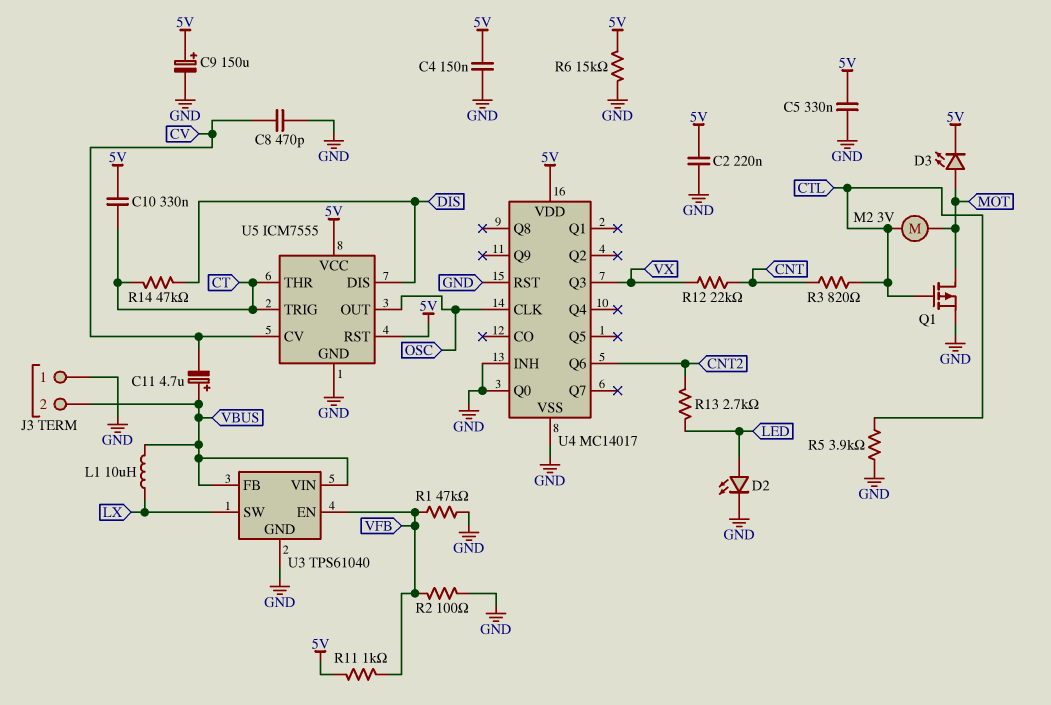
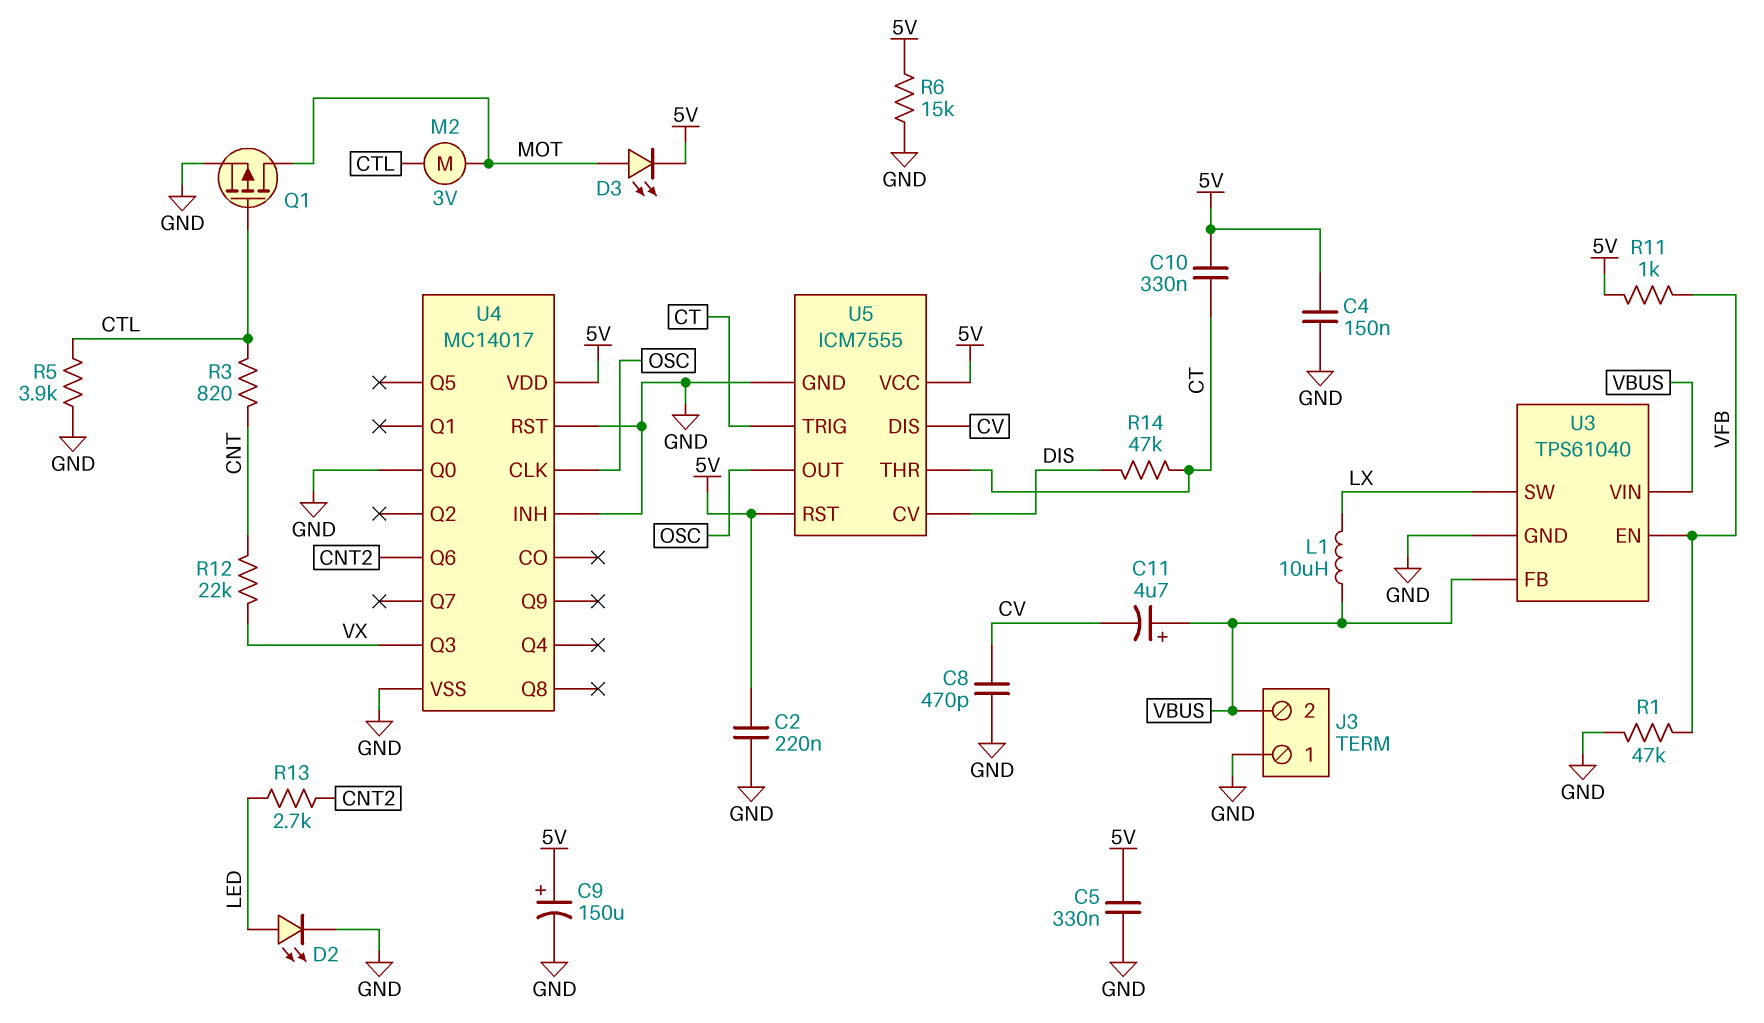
R2: 100 (GND, VFB) -> none
U5 pin CV: CV -> DIS
U5 pin DIS: DIS -> CV

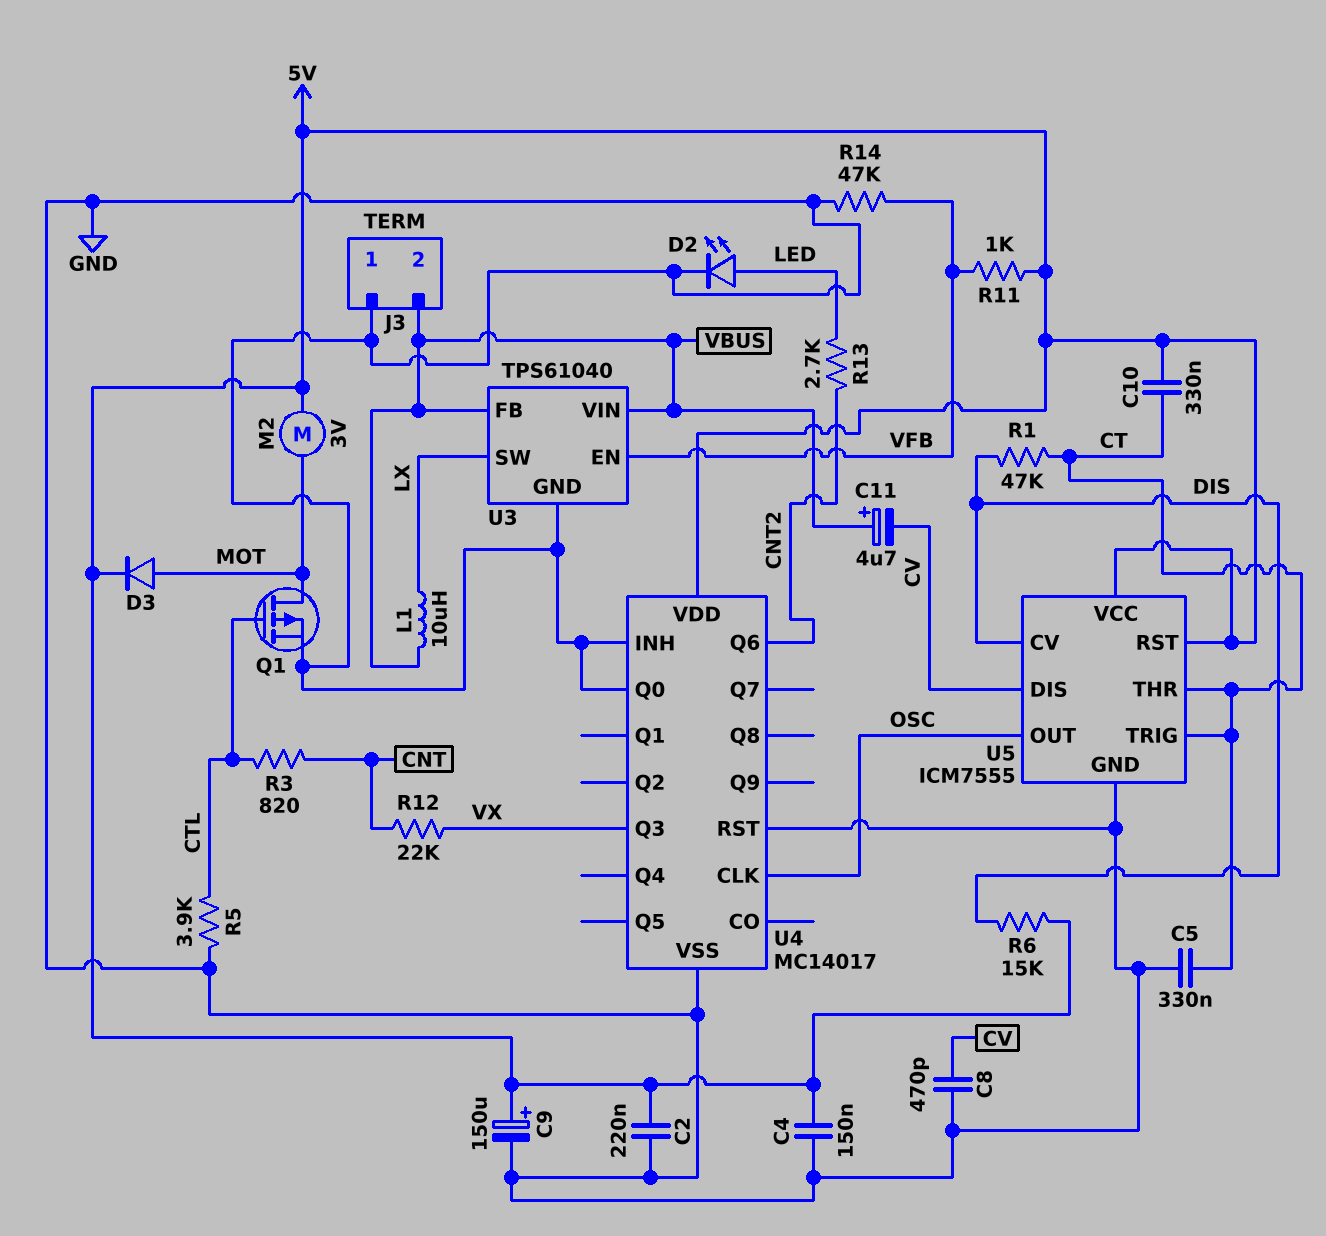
C5: 330nF (5V, GND) -> 330nF (CT, GND)
D3: LED (A MOT, K 5V) -> diode (A MOT, K 5V)
M2: motor 3V (CTL, MOT) -> motor 3V (5V, MOT)
R1: 47k (GND, VFB) -> 47k (CT, DIS)
R6: 15k (5V, GND) -> 15k (5V, DIS)
R14: 47k (CT, DIS) -> 47k (GND, VFB)

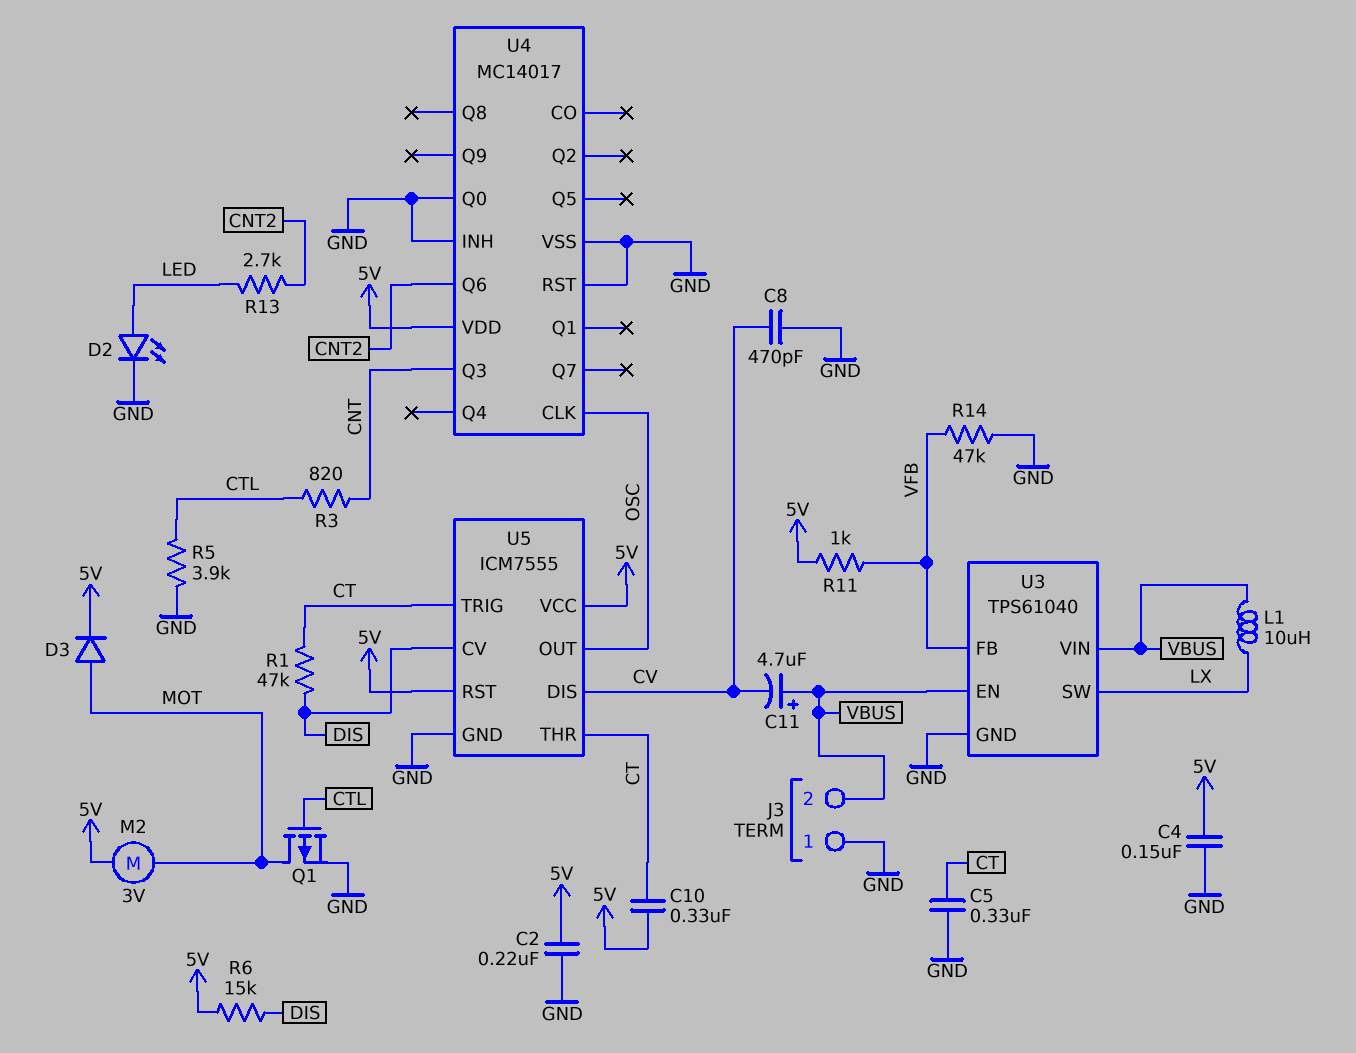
C9: 150uF (plus 5V, minus GND) -> none
R12: 22k (CNT, VX) -> none
U3 pin EN: VFB -> VBUS
U3 pin FB: VBUS -> VFB
U4 pin Q3: VX -> CNT

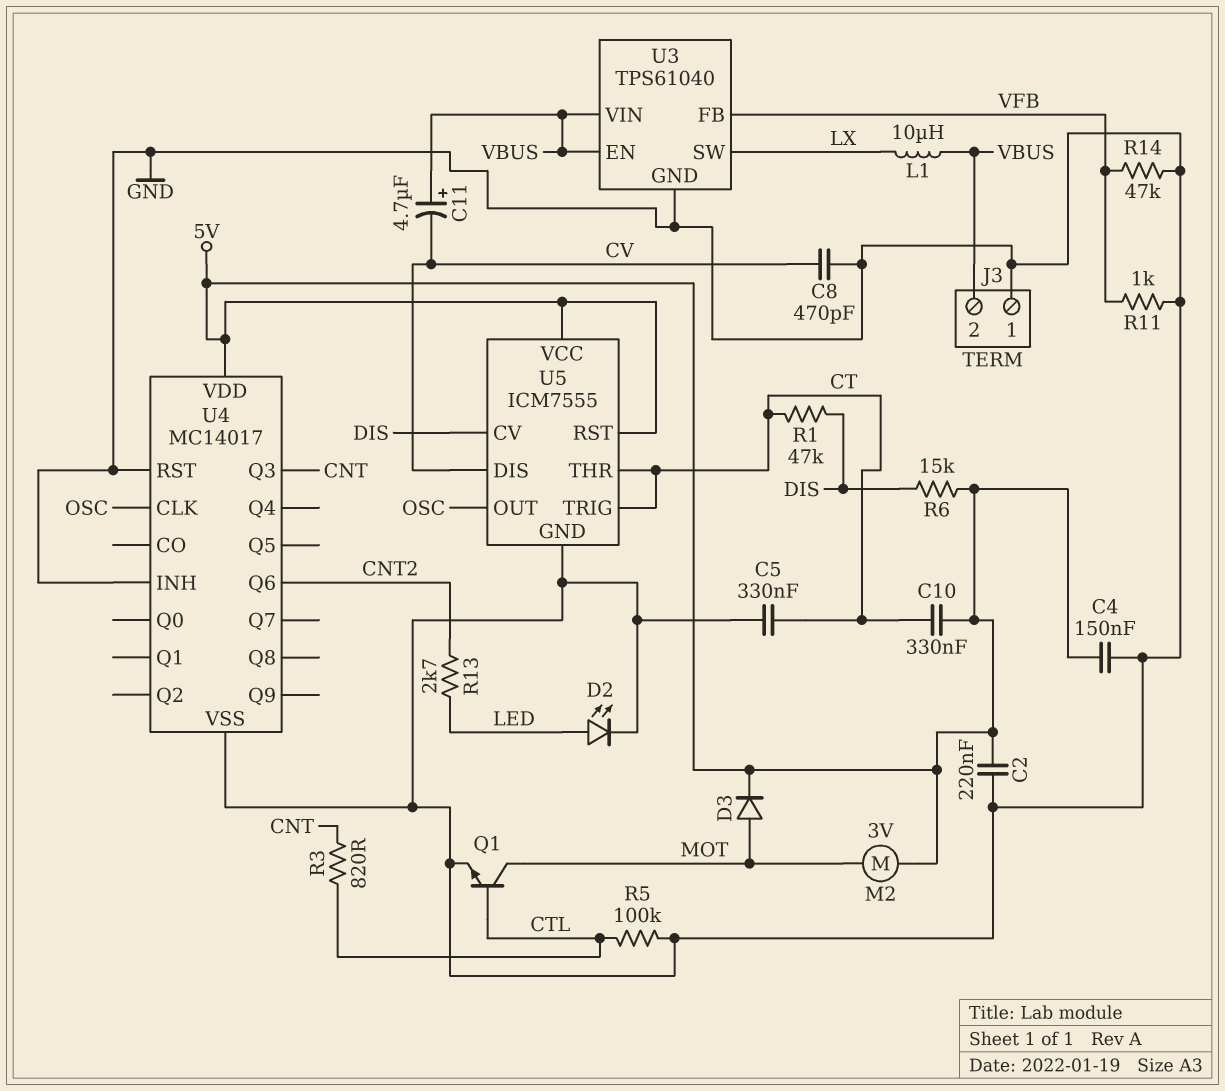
Q1: PMOS (G CTL, D MOT, S GND) -> NPN (B CTL, C MOT, E GND)
R5: 3.9k (CTL, GND) -> 100k (CTL, GND)
R11: 1k (5V, VFB) -> 1k (GND, VFB)
U4 pin Q0: GND -> none

